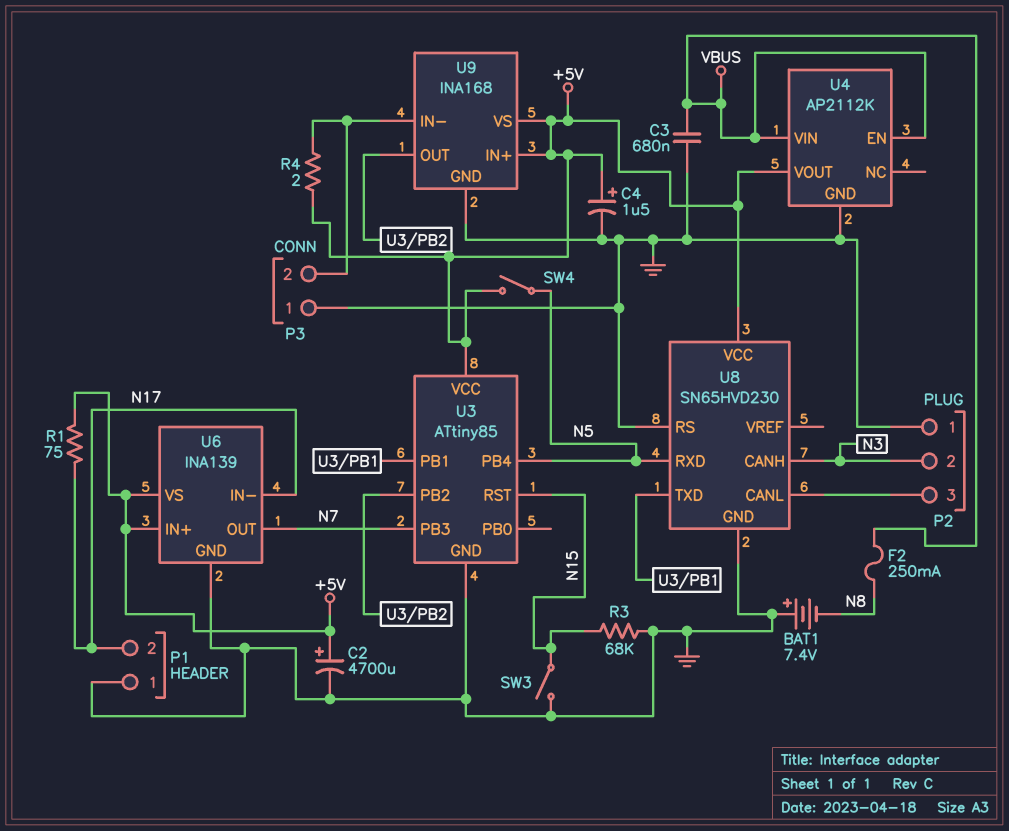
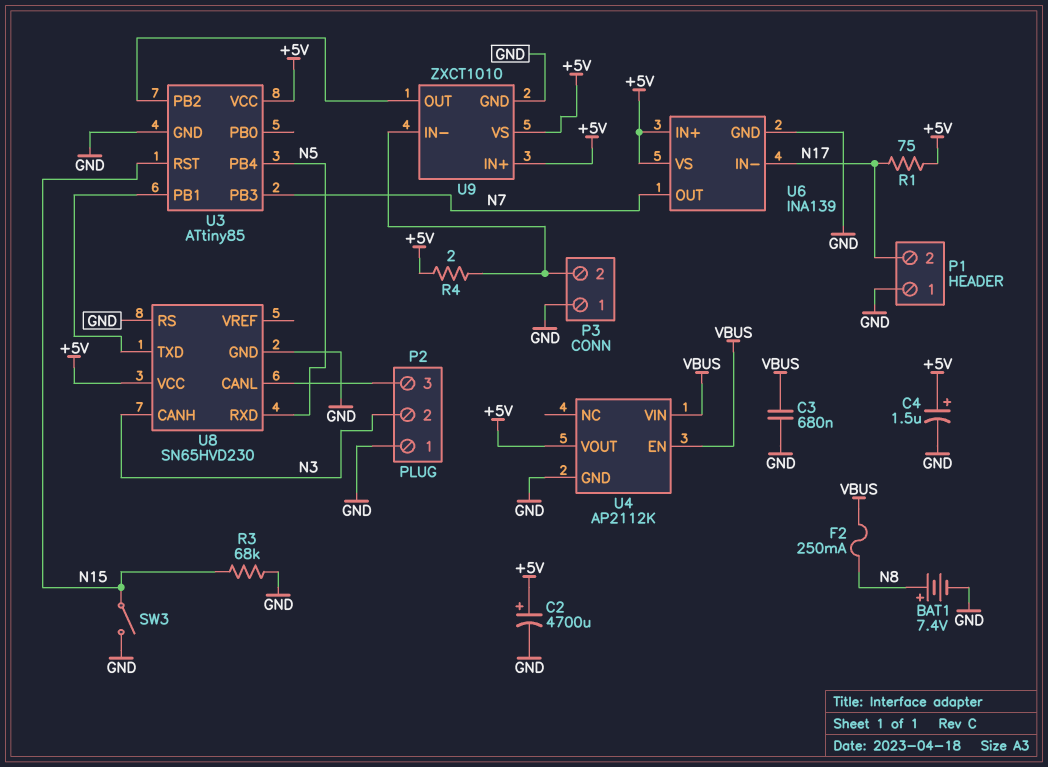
BAT1: 7.4V (plus GND, minus N8) -> 7.4V (plus N8, minus GND)
SW4: switch (+5V, N5) -> none
U9: INA168 -> ZXCT1010

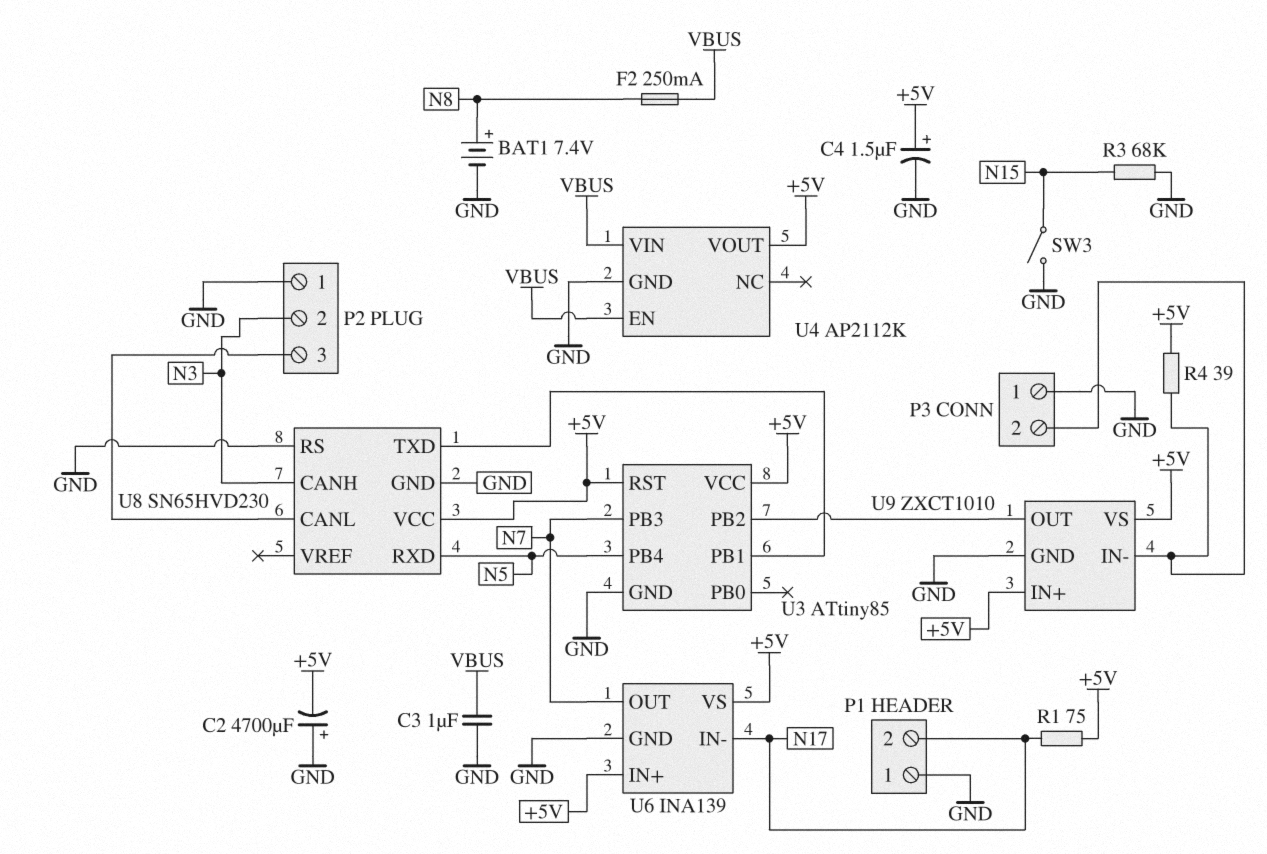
C2: 4700uF (plus +5V, minus GND) -> 4700uF (plus GND, minus +5V)
C3: 680nF (GND, VBUS) -> 1uF (GND, VBUS)
R4: 2 (+5V, P3/2) -> 39 (+5V, P3/2)
U3 pin RST: N15 -> +5V

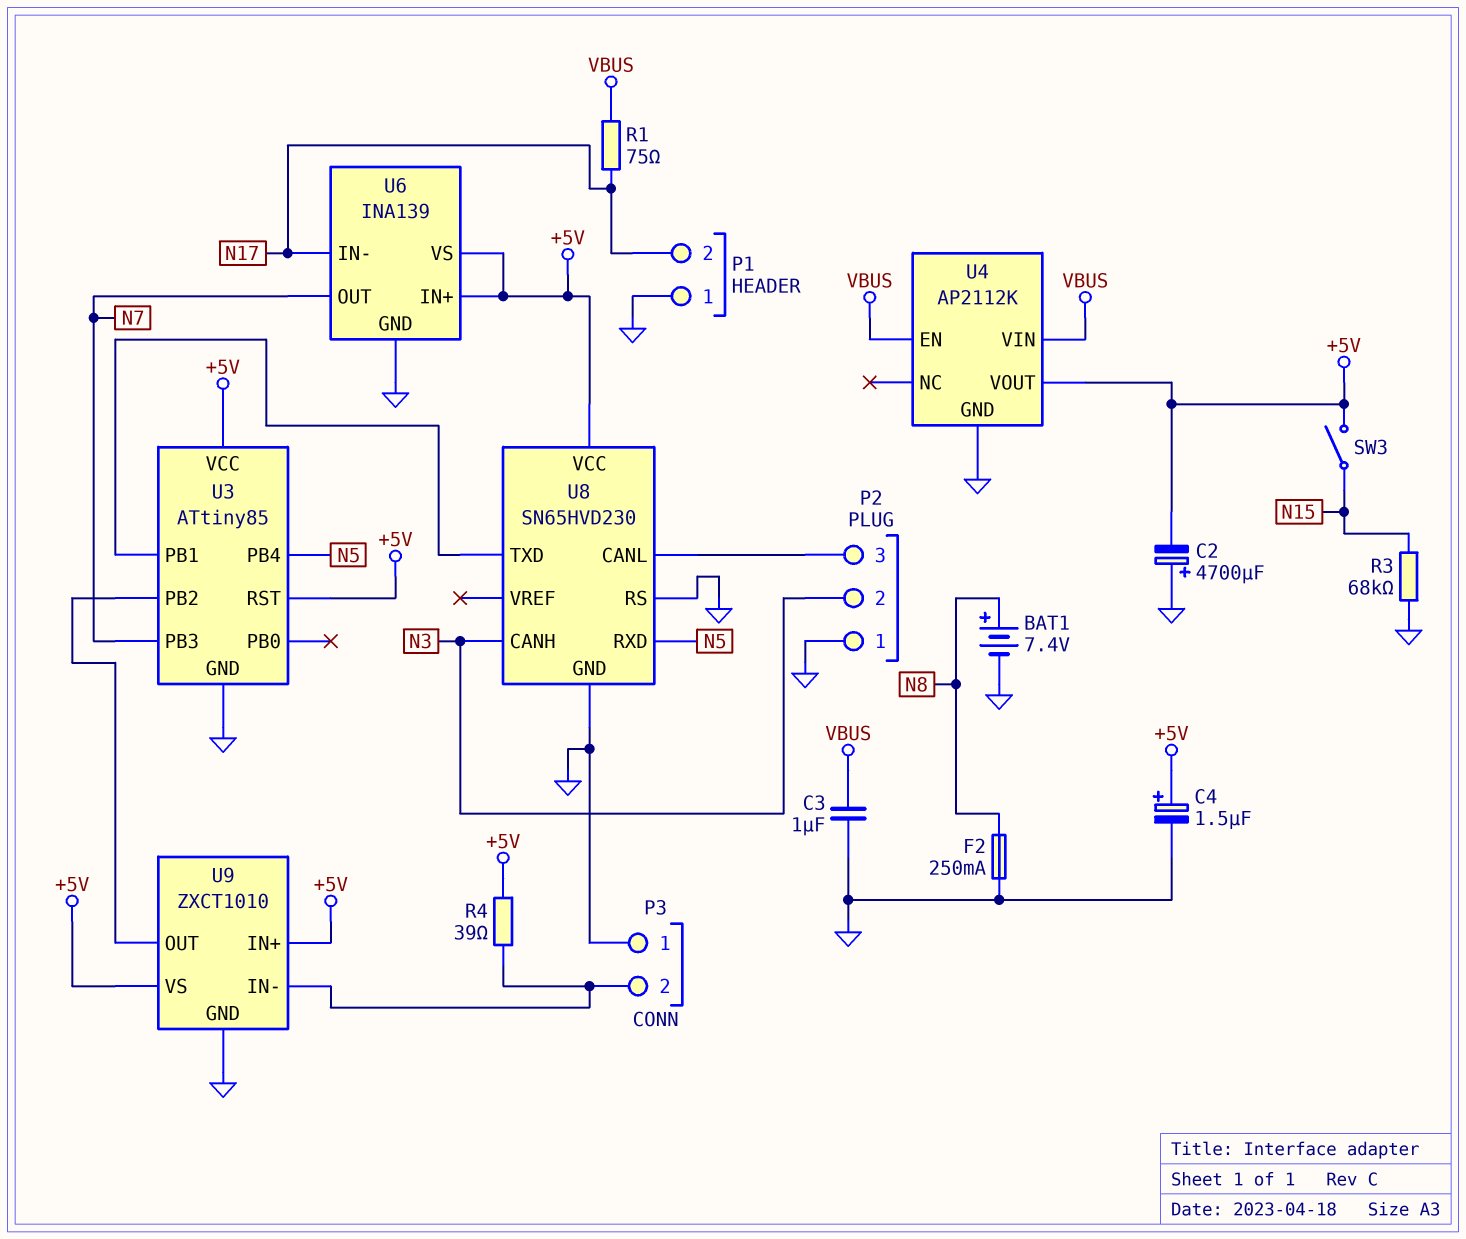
F2: 250mA (N8, VBUS) -> 250mA (GND, N8)
R1: 75 (+5V, N17) -> 75 (N17, VBUS)
SW3: switch (GND, N15) -> switch (+5V, N15)

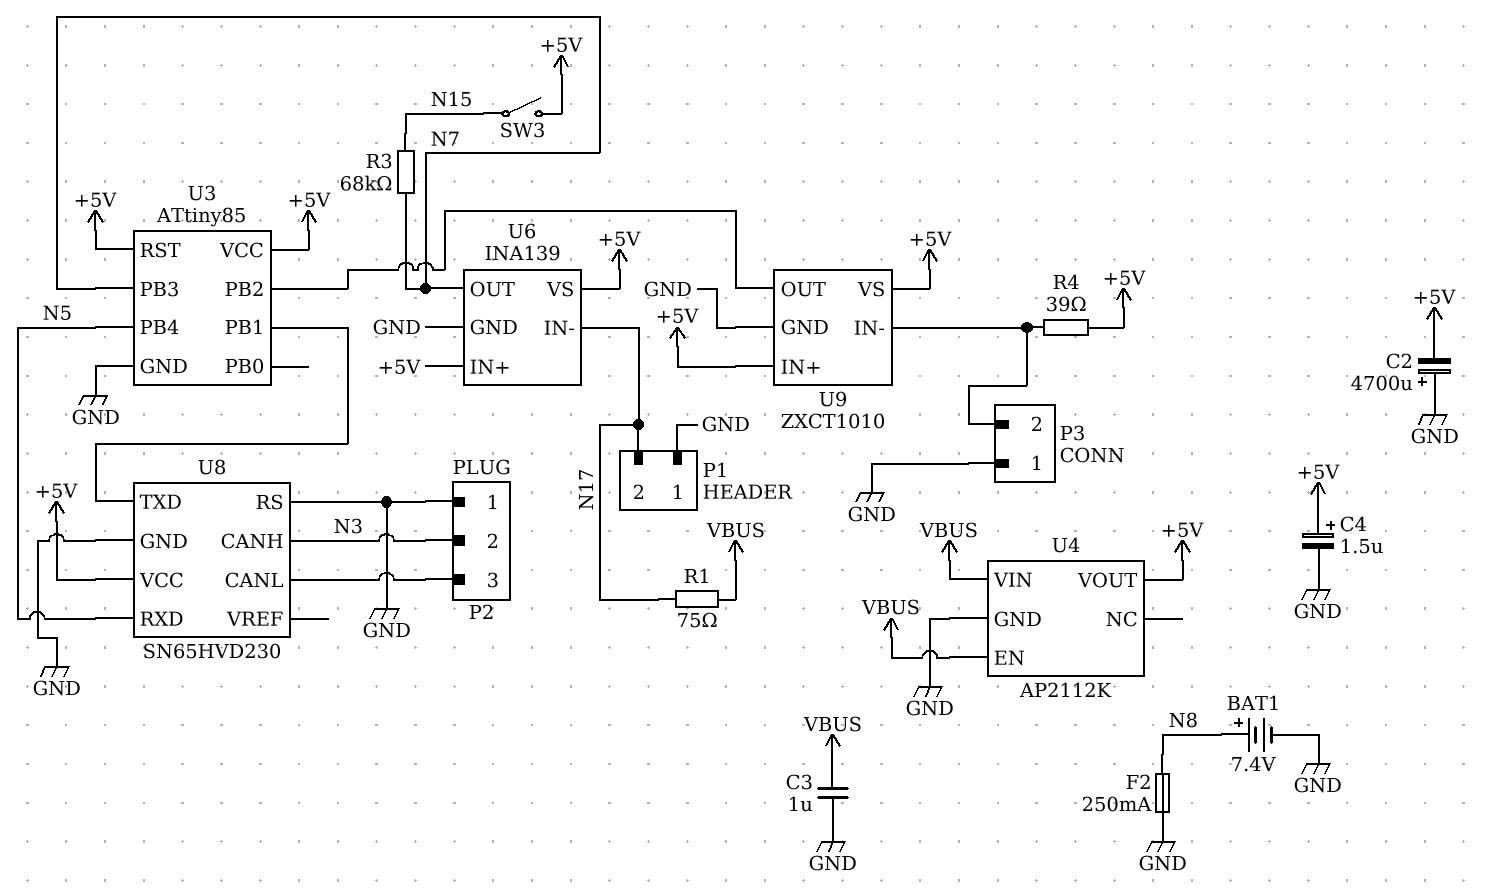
R3: 68k (GND, N15) -> 68k (N7, N15)

